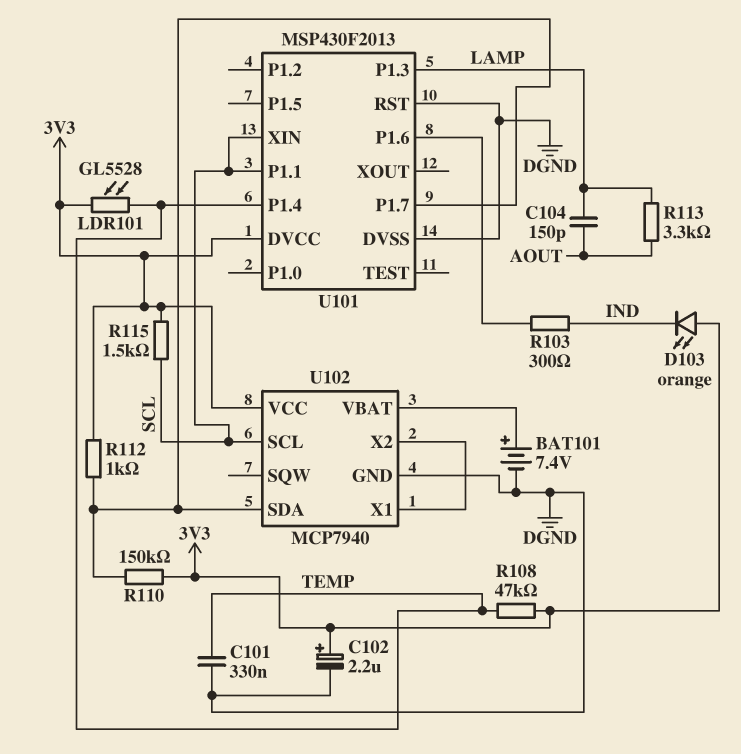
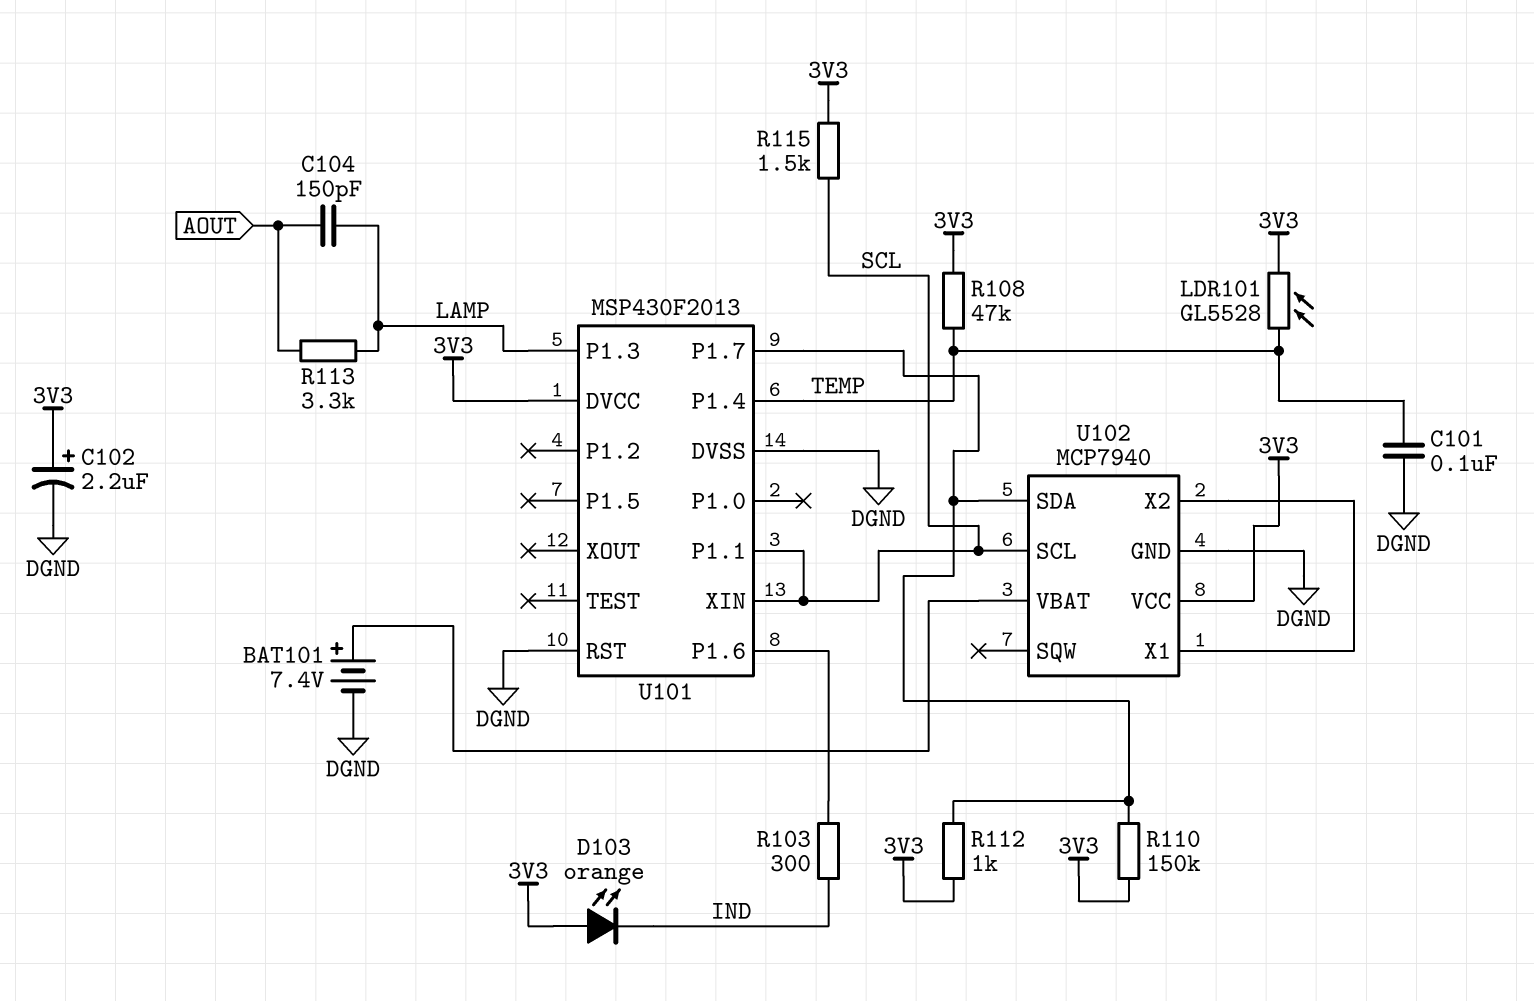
C101: 330nF (DGND, TEMP) -> 100nF (DGND, TEMP)

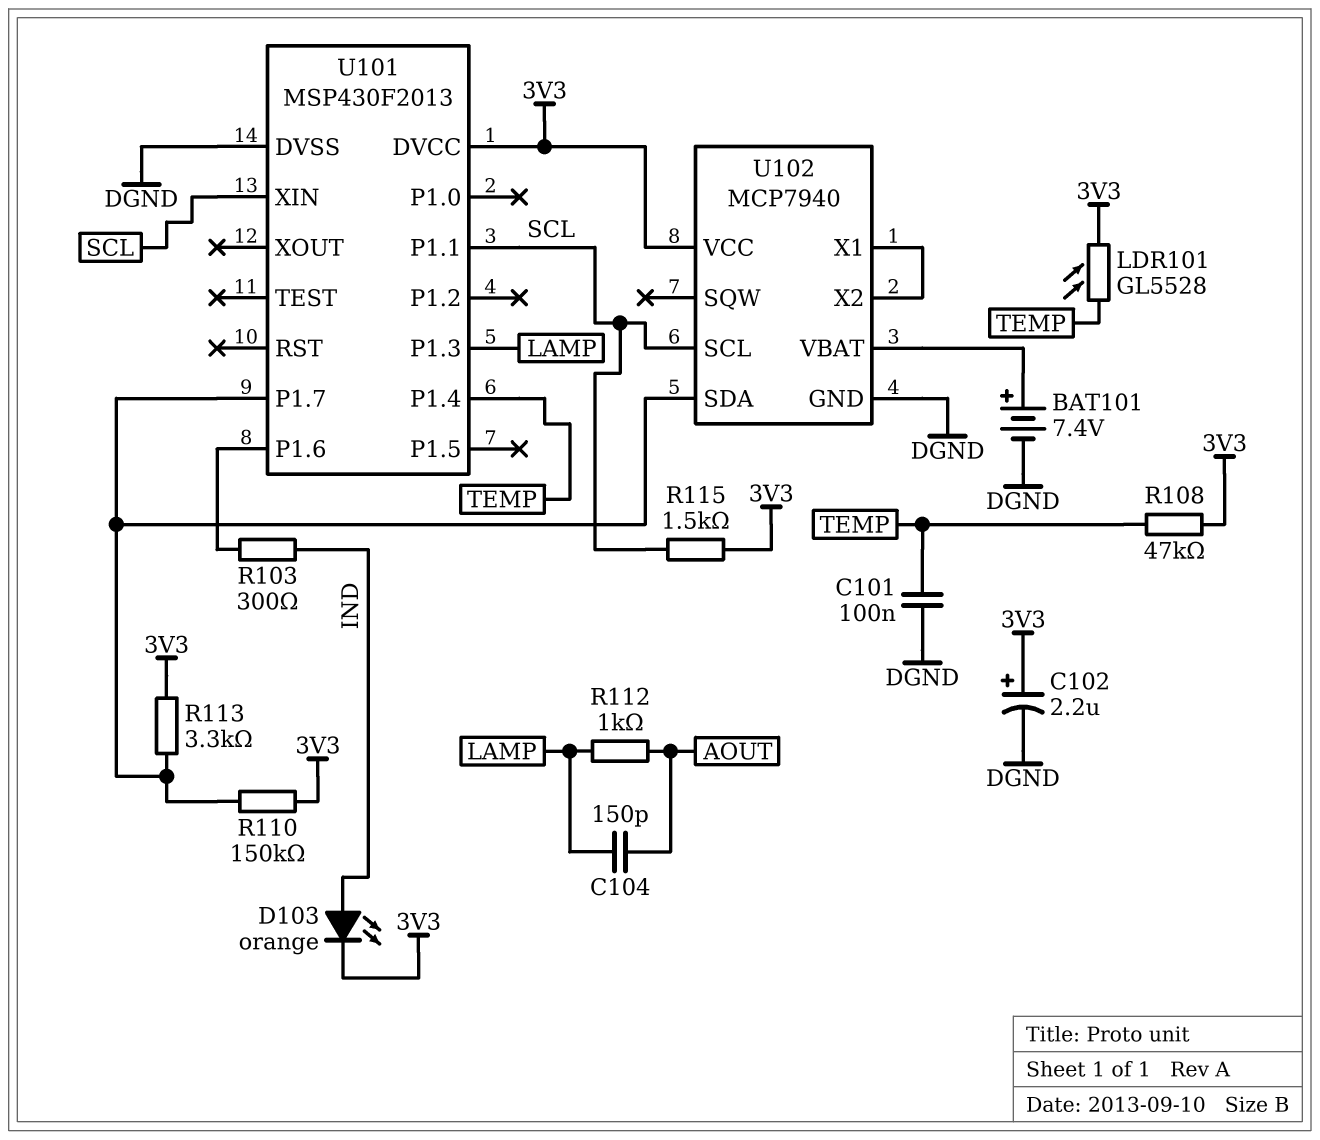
D103: LED orange (A 3V3, K IND) -> LED orange (A IND, K 3V3)
R112: 1k (3V3, U101/P1.7) -> 1k (AOUT, LAMP)
R113: 3.3k (AOUT, LAMP) -> 3.3k (3V3, U101/P1.7)
U101 pin RST: DGND -> none

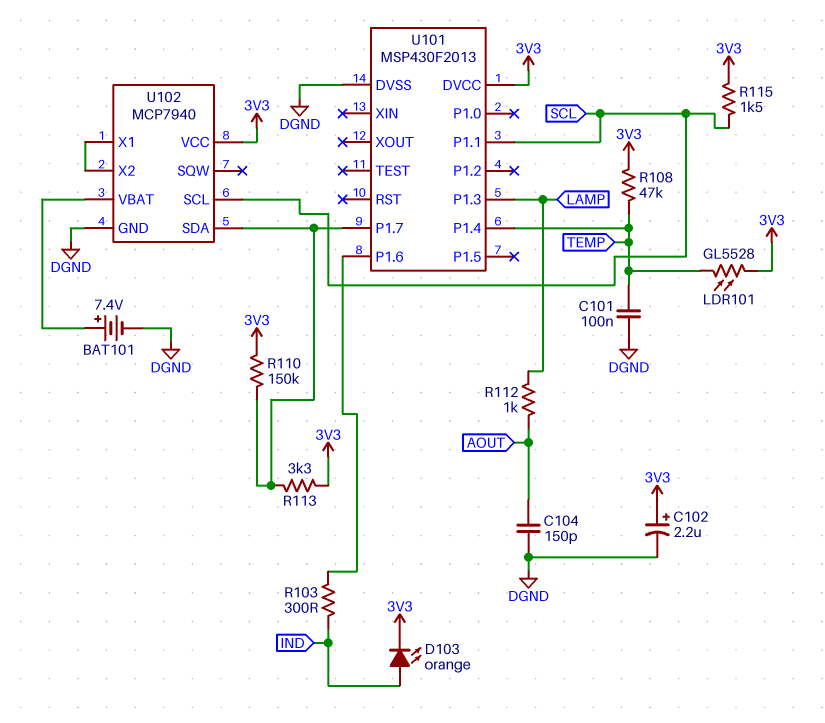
C104: 150pF (AOUT, LAMP) -> 150pF (AOUT, DGND)
U101 pin XIN: SCL -> none

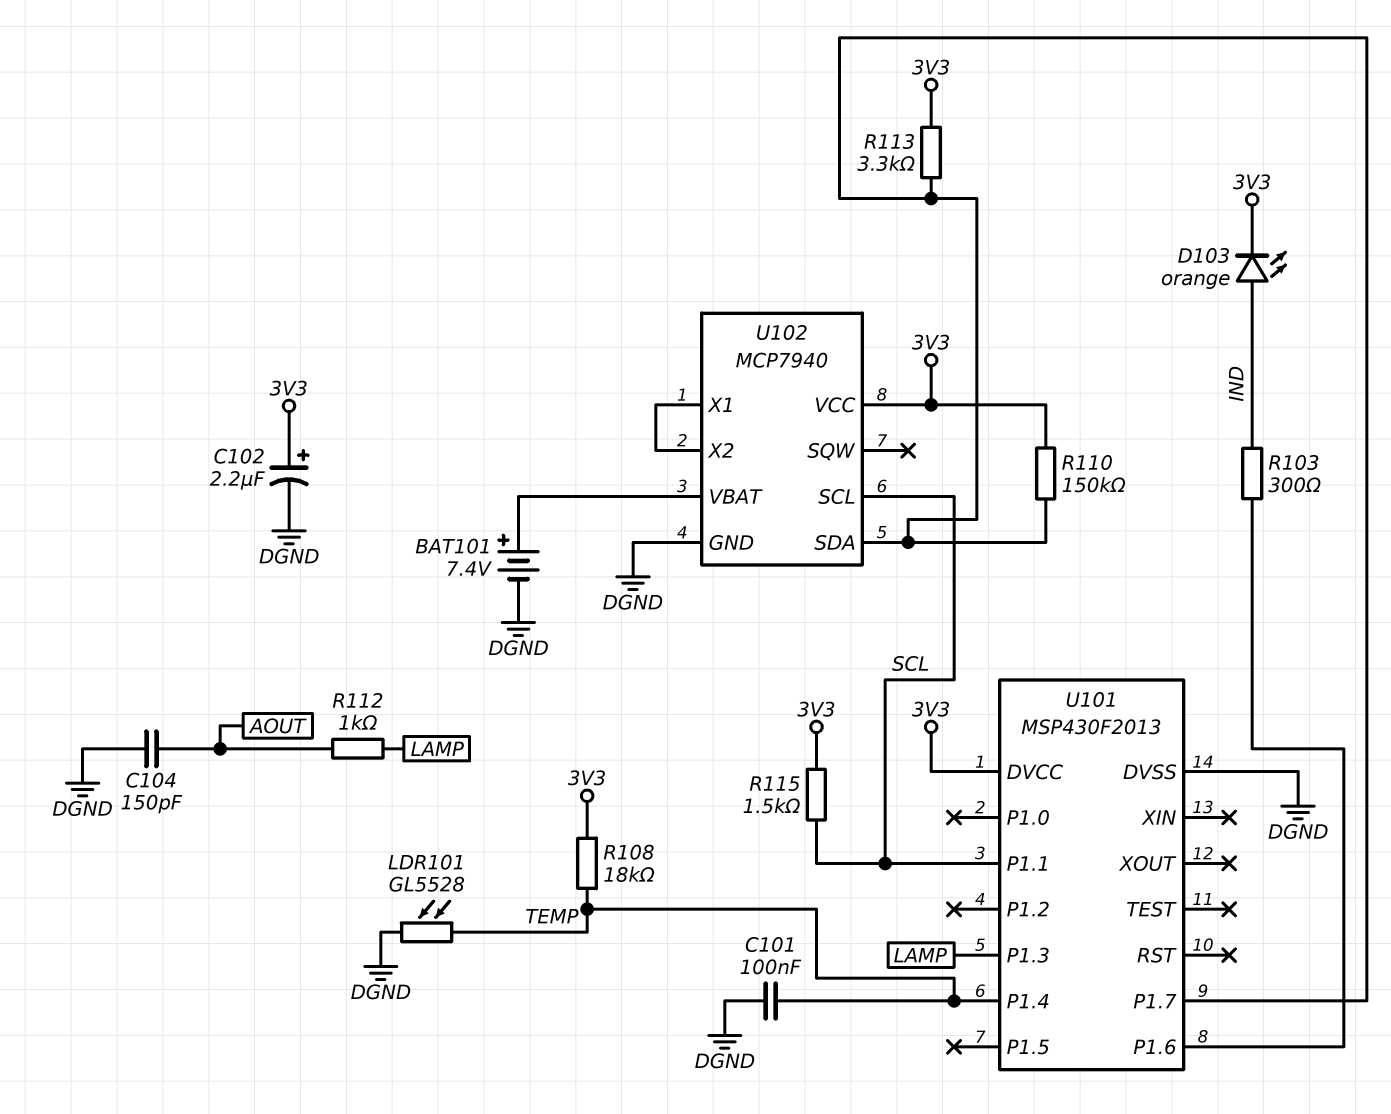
LDR101: GL5528 (3V3, TEMP) -> GL5528 (DGND, TEMP)
R108: 47k (3V3, TEMP) -> 18k (3V3, TEMP)

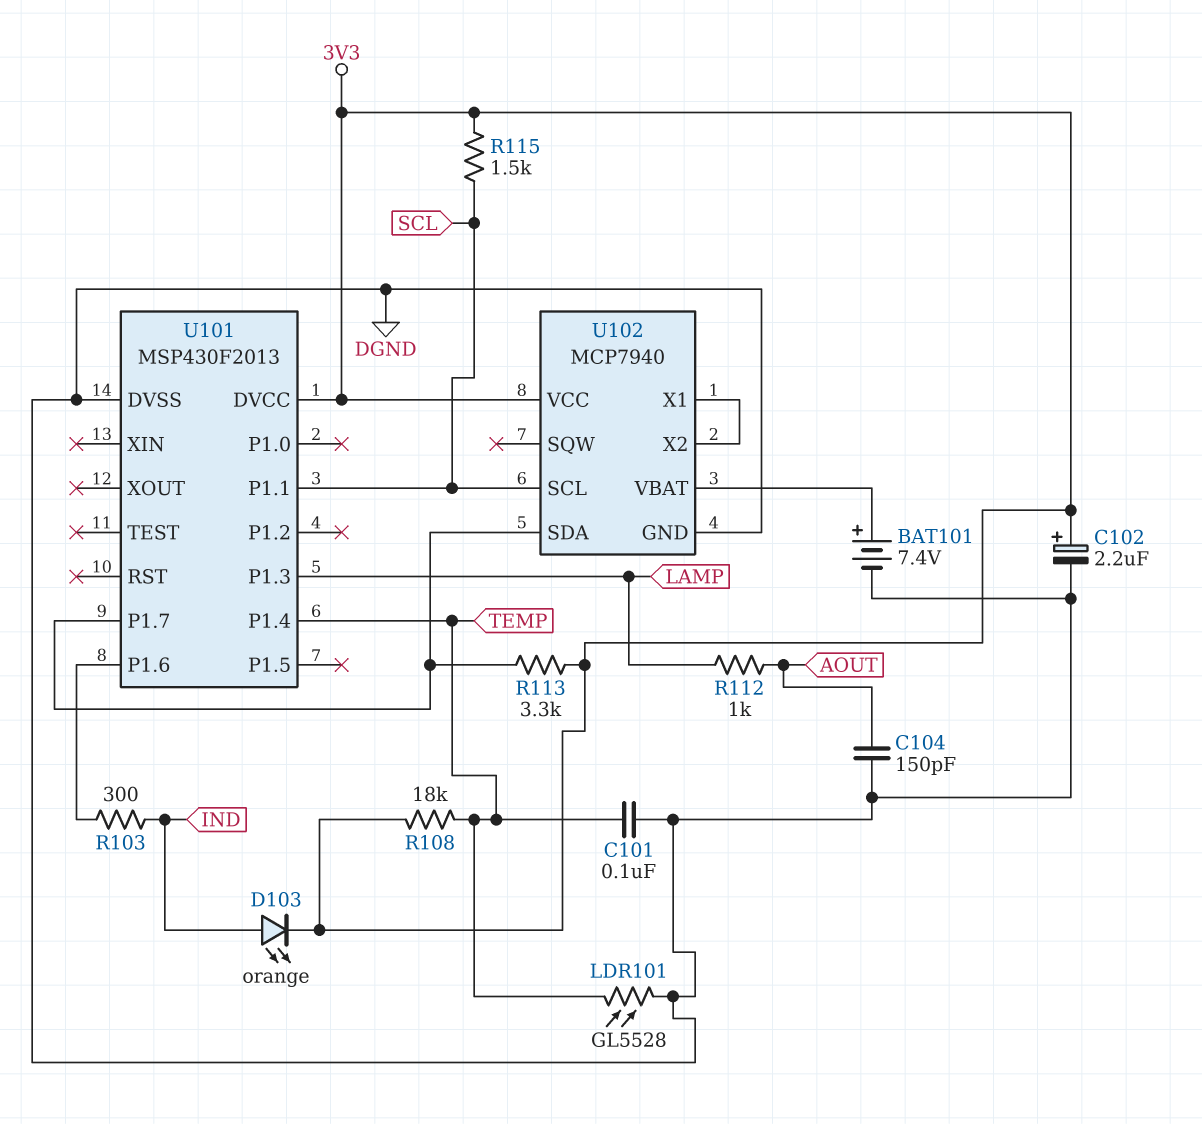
R110: 150k (3V3, U101/P1.7) -> none

